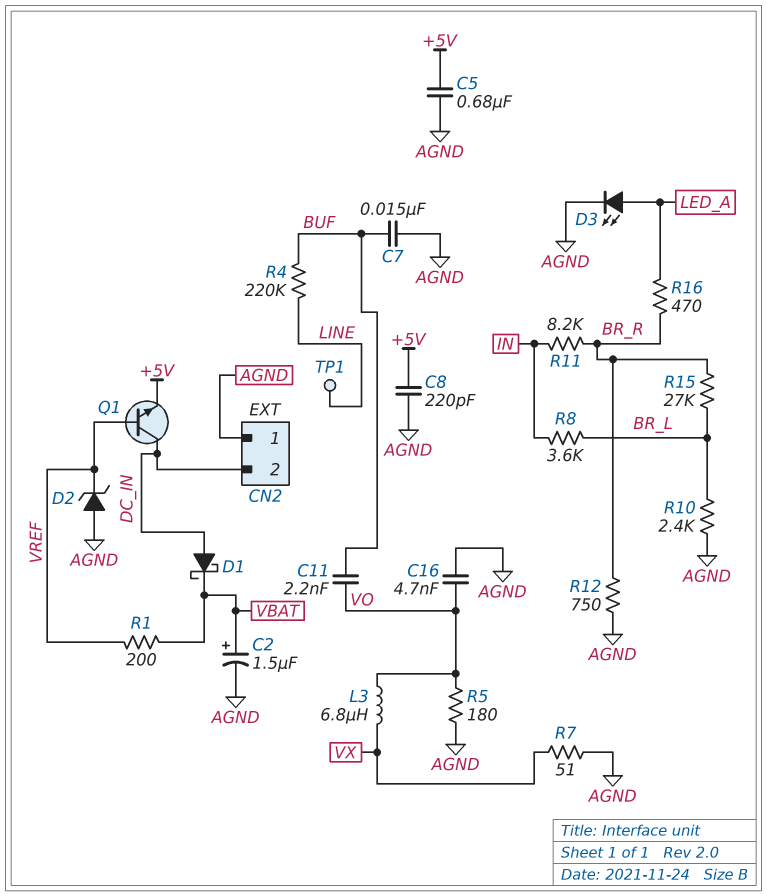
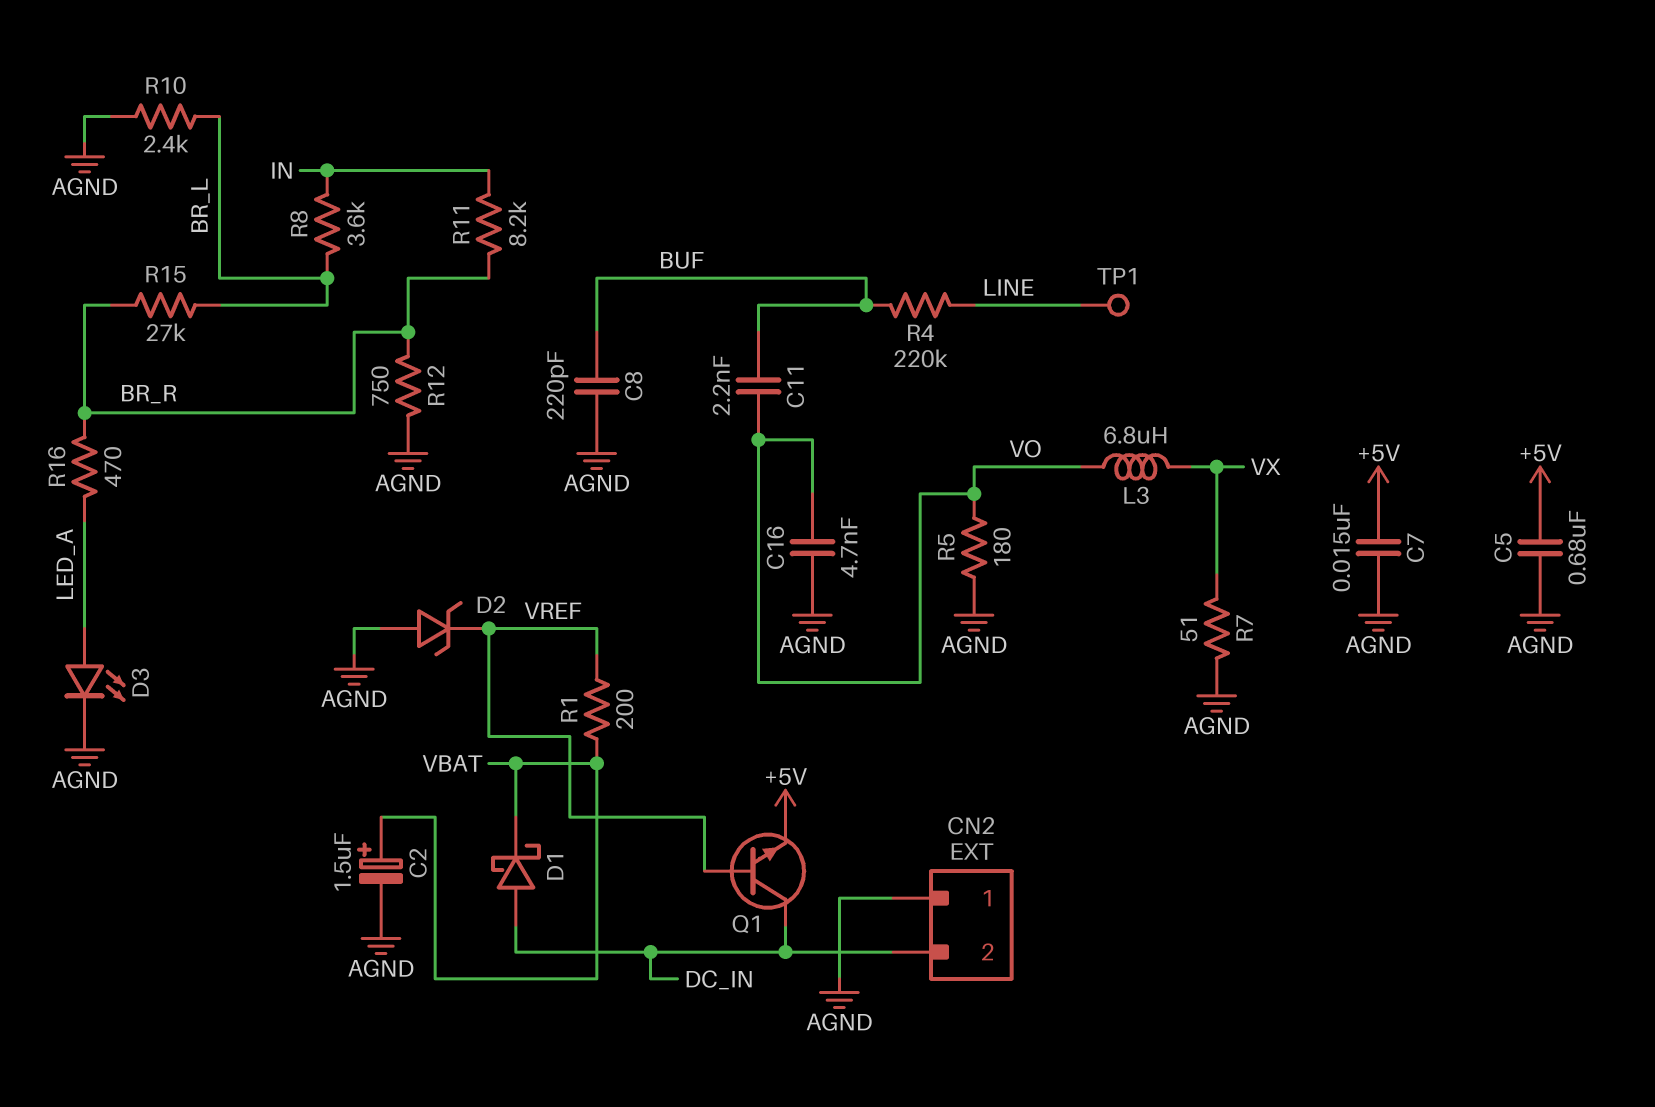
C7: 15nF (AGND, BUF) -> 15nF (+5V, AGND)
C8: 220pF (+5V, AGND) -> 220pF (AGND, BUF)

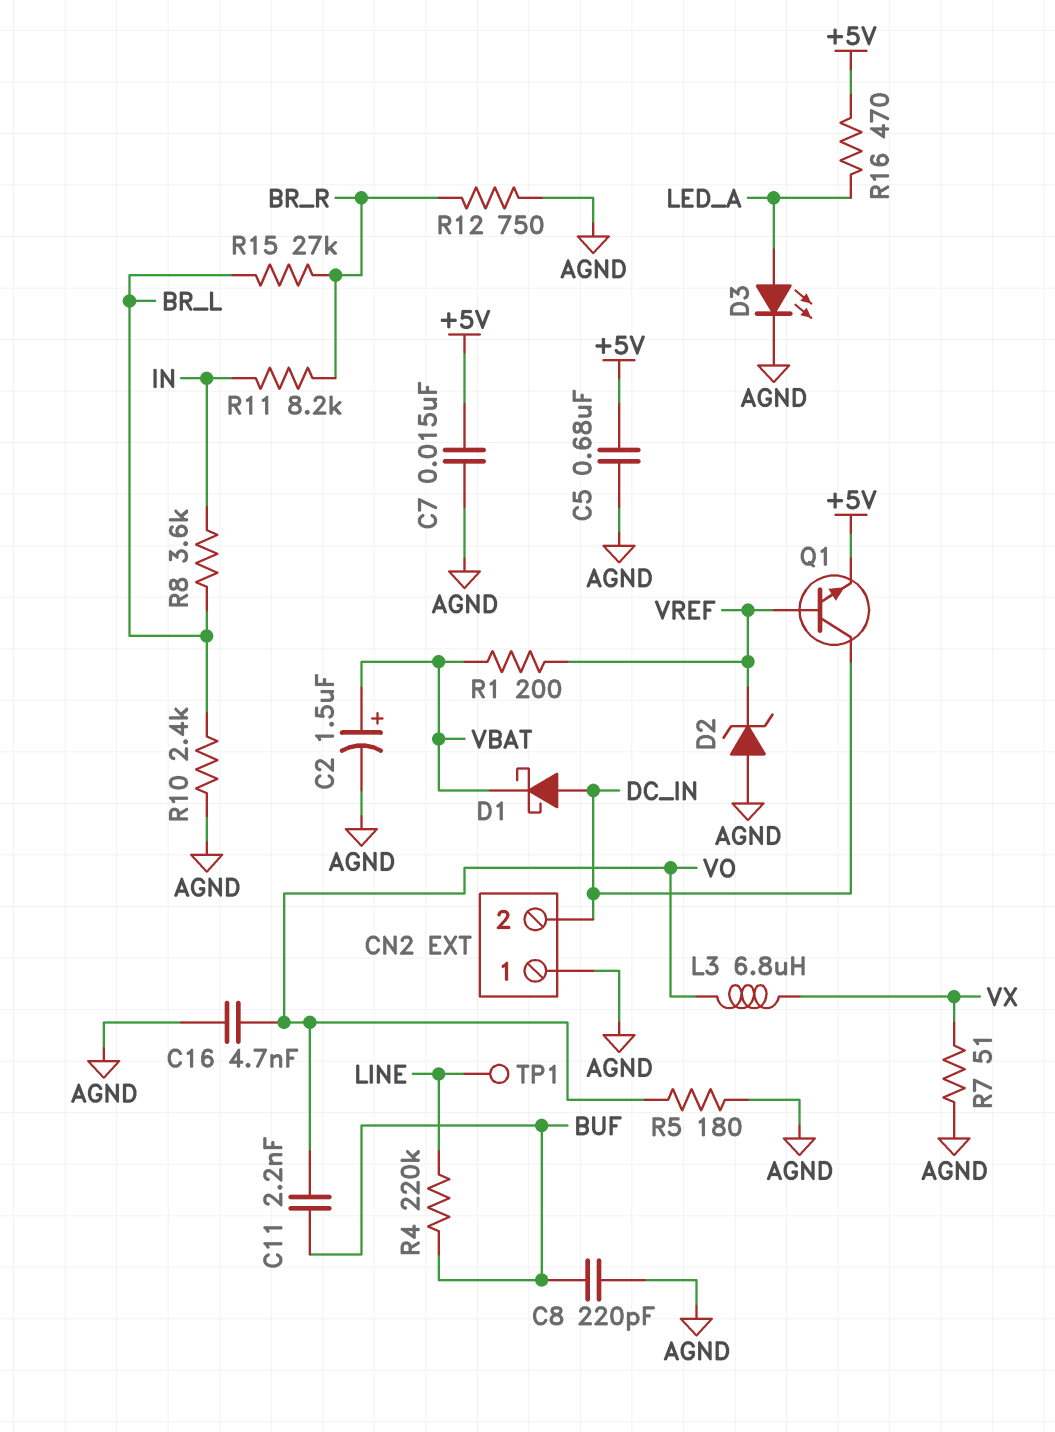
R16: 470 (BR_R, LED_A) -> 470 (+5V, LED_A)

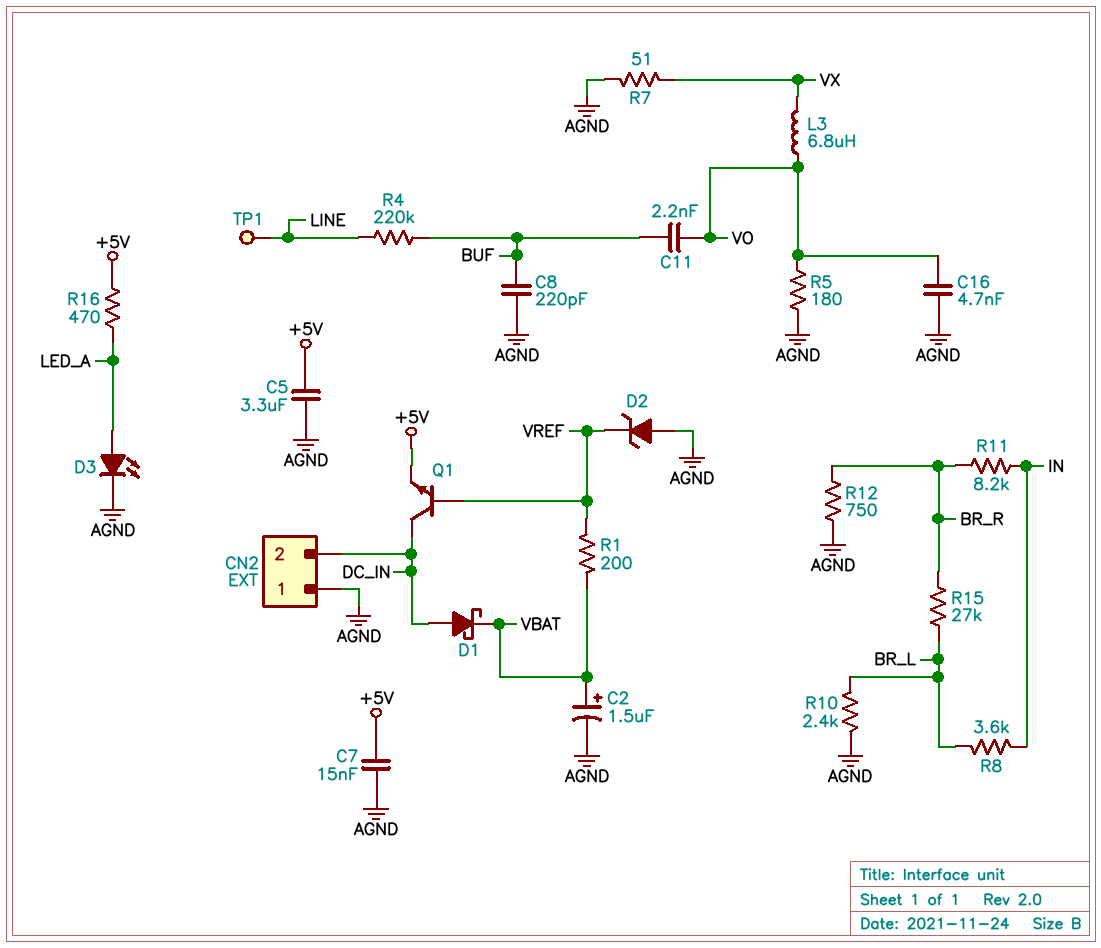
C5: 680nF (+5V, AGND) -> 3.3uF (+5V, AGND)

